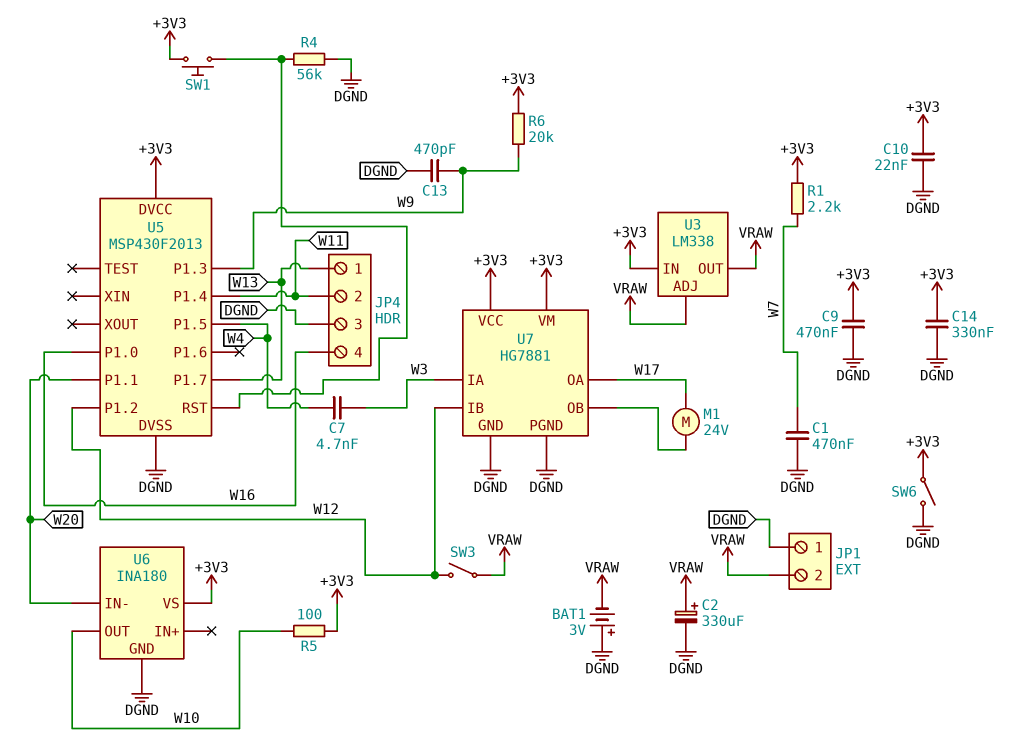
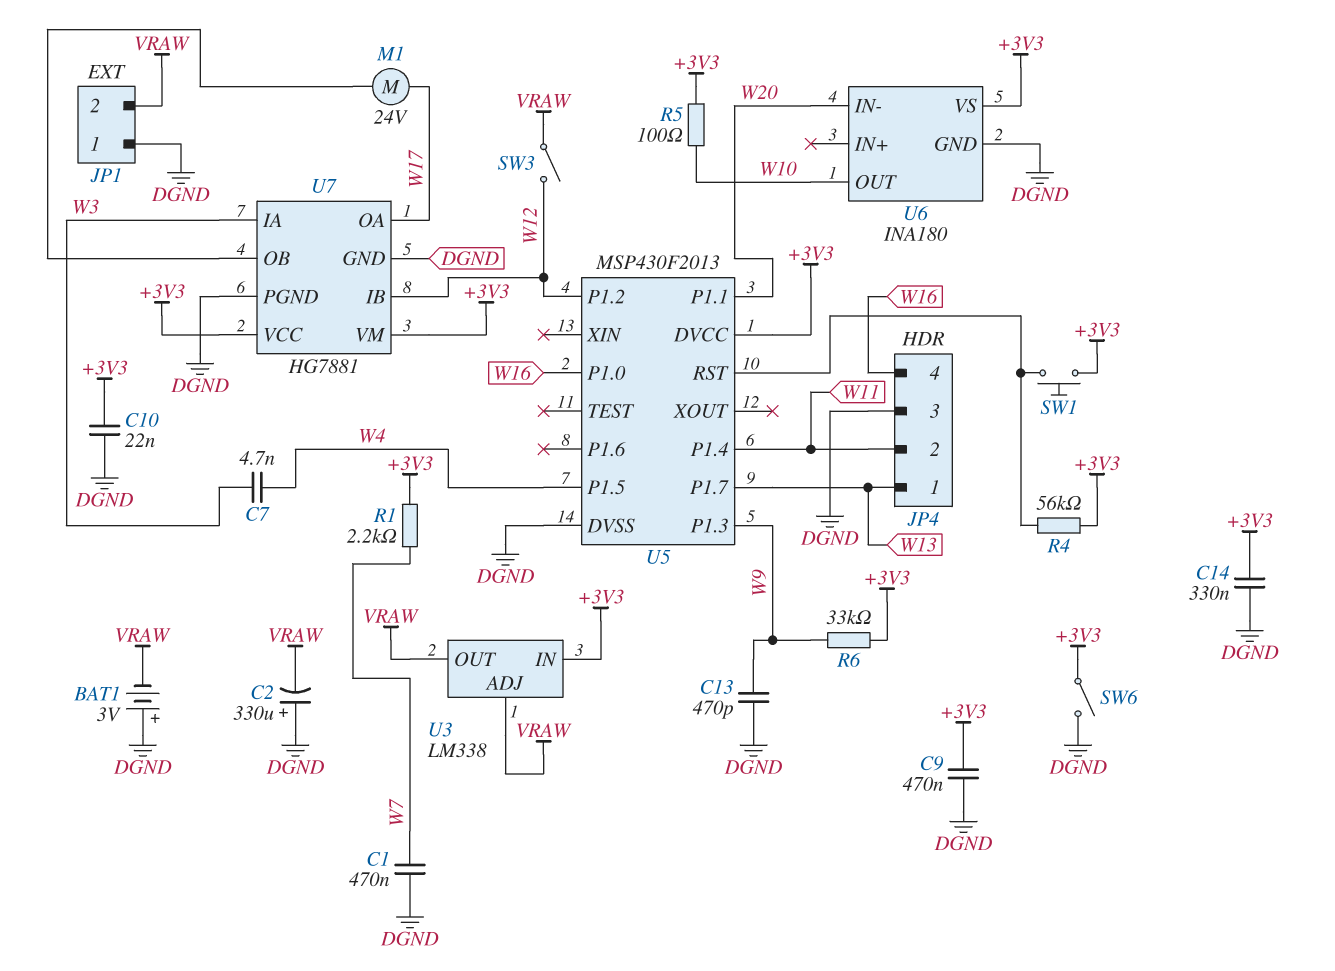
C2: 330uF (plus VRAW, minus DGND) -> 330uF (plus DGND, minus VRAW)
R4: 56k (DGND, U5/RST) -> 56k (+3V3, U5/RST)
R6: 20k (+3V3, W9) -> 33k (+3V3, W9)

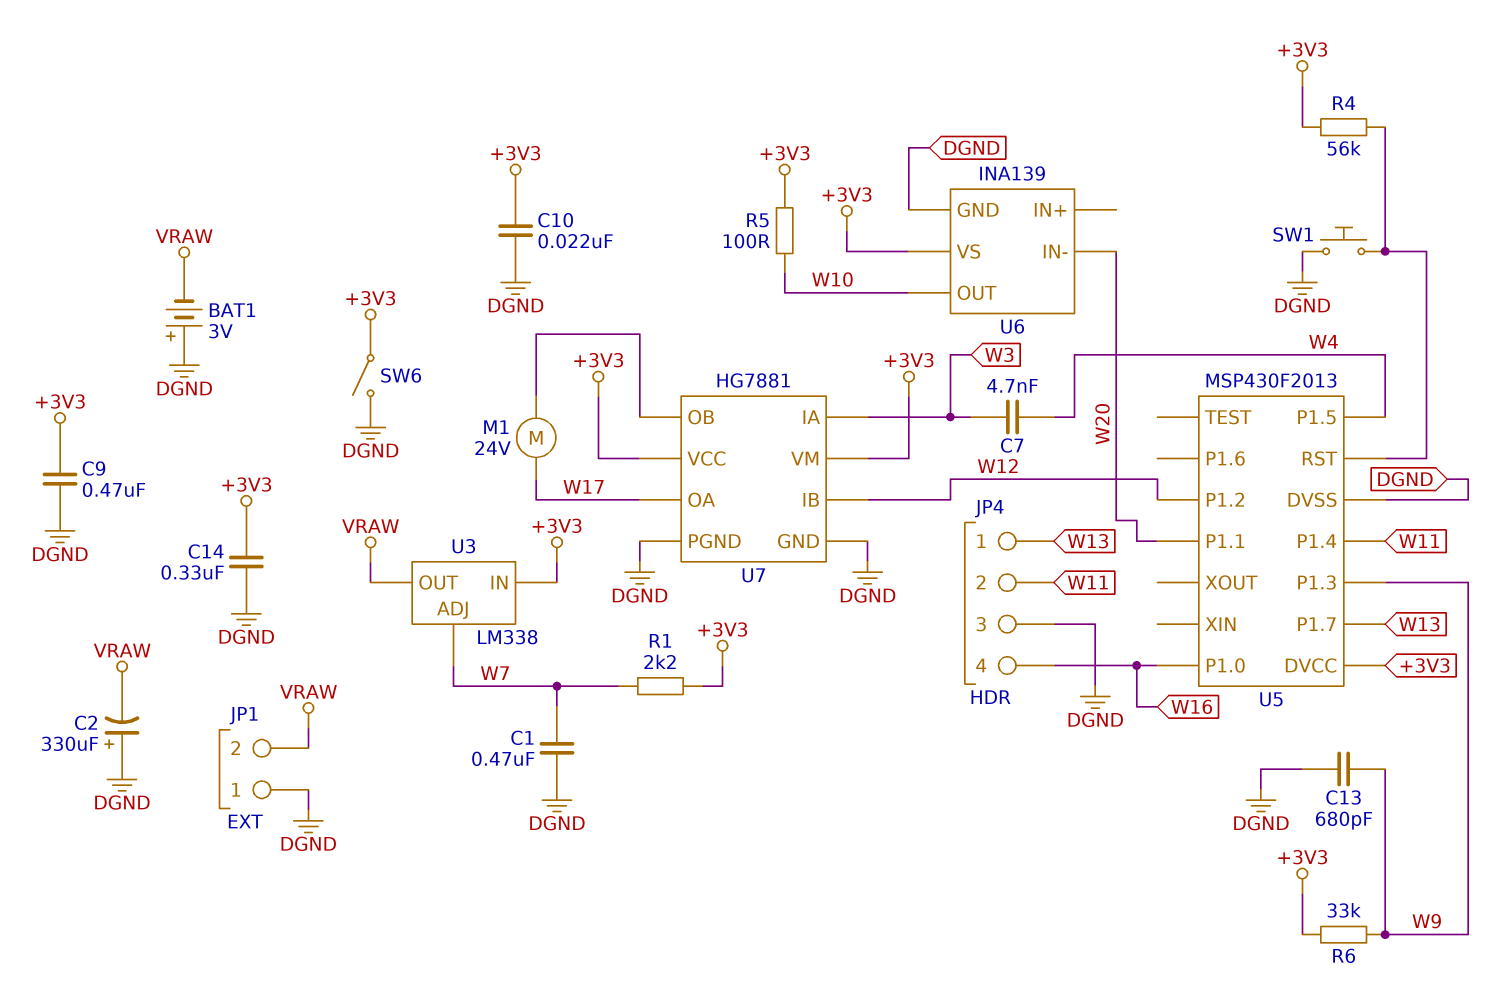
C13: 470pF (DGND, W9) -> 680pF (DGND, W9)
SW1: button (+3V3, U5/RST) -> button (DGND, U5/RST)
SW3: switch (VRAW, W12) -> none
U3 pin ADJ: VRAW -> W7
U6: INA180 -> INA139

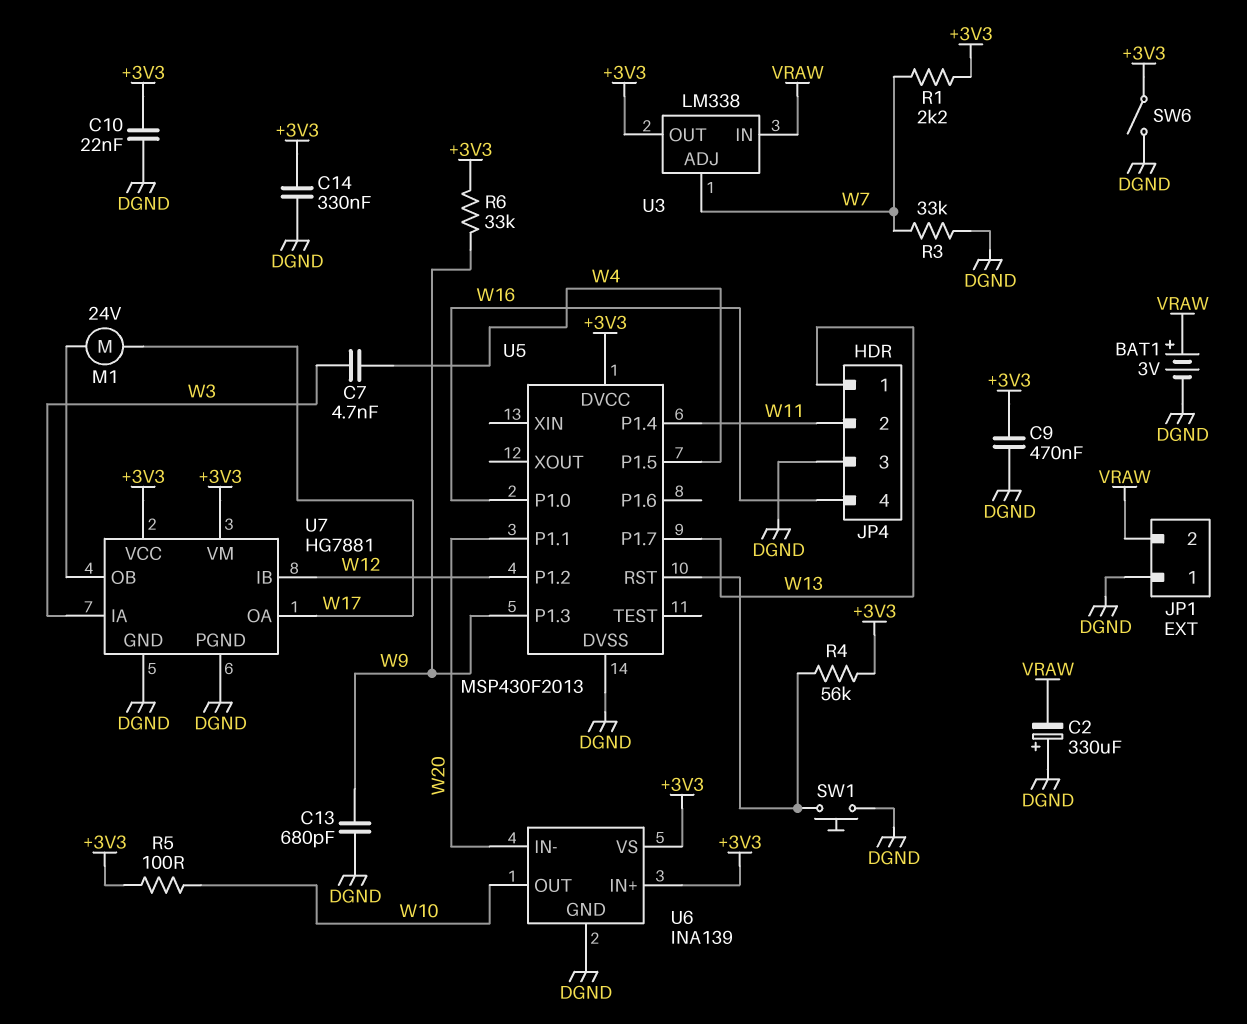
BAT1: 3V (plus DGND, minus VRAW) -> 3V (plus VRAW, minus DGND)
C1: 470nF (DGND, W7) -> none
R3: none -> 33k (DGND, W7)
U3 pin IN: +3V3 -> VRAW
U3 pin OUT: VRAW -> +3V3
U6 pin IN+: none -> +3V3

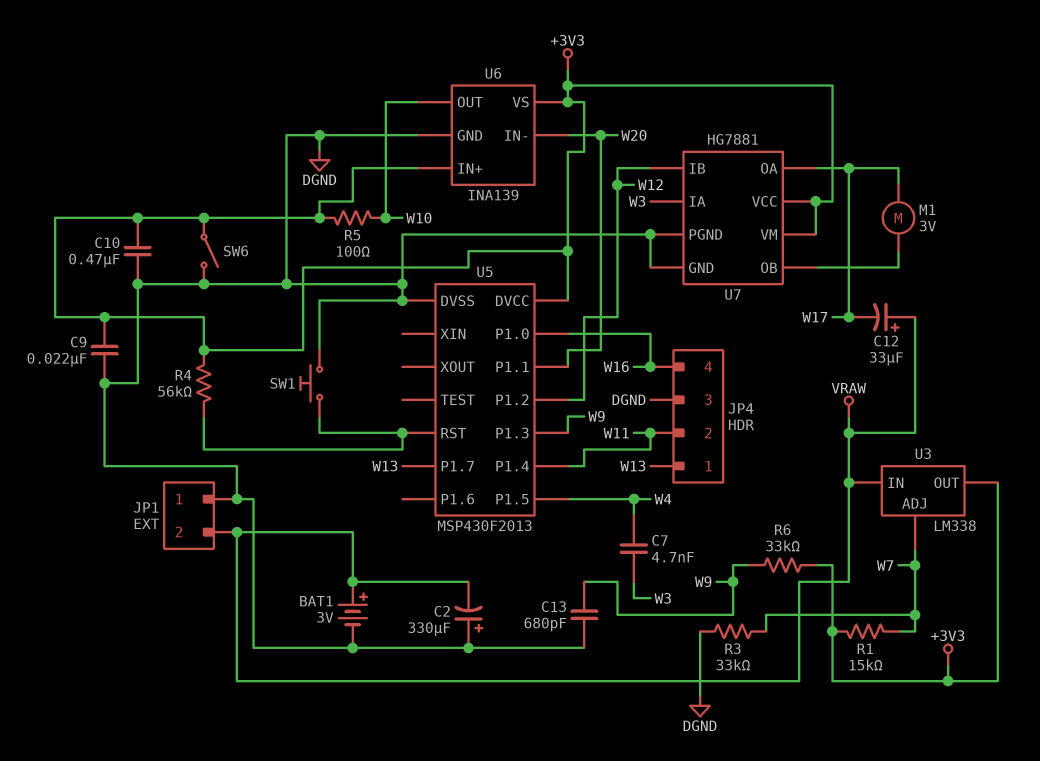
C9: 470nF (+3V3, DGND) -> 22nF (+3V3, DGND)
C10: 22nF (+3V3, DGND) -> 470nF (+3V3, DGND)
C12: none -> 33uF (plus VRAW, minus W17)
C14: 330nF (+3V3, DGND) -> none
M1: motor 24V (U7/OB, W17) -> motor 3V (U7/OB, W17)
R1: 2.2k (+3V3, W7) -> 15k (+3V3, W7)

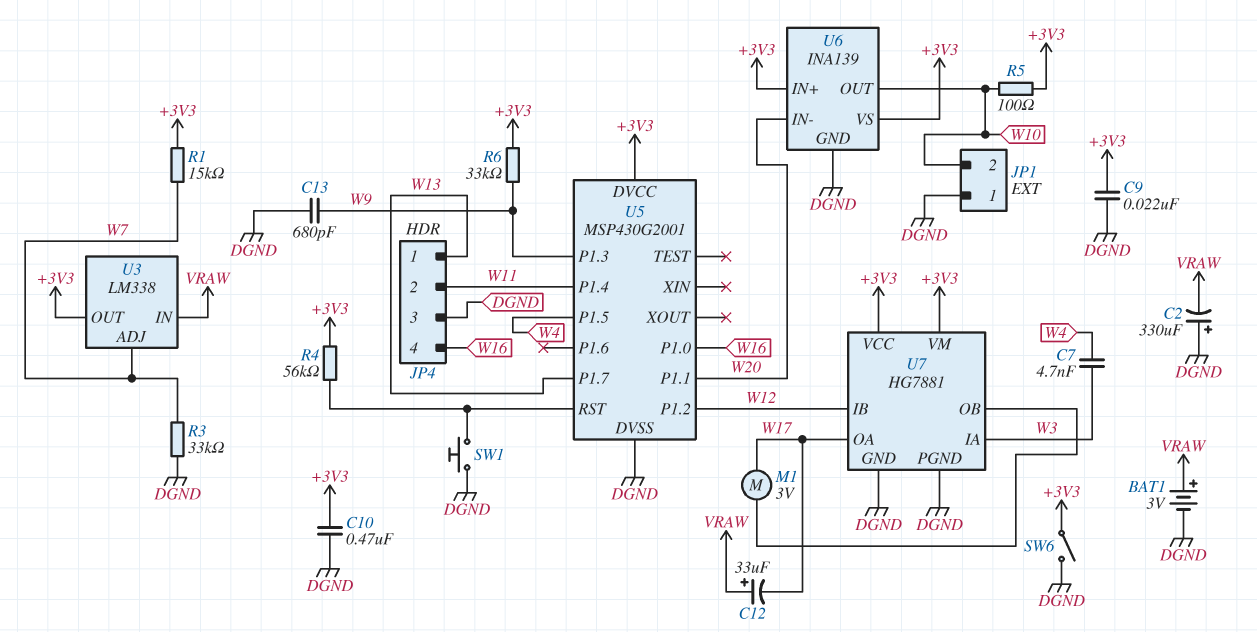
JP1 pin 2: VRAW -> W10
U5: MSP430F2013 -> MSP430G2001

